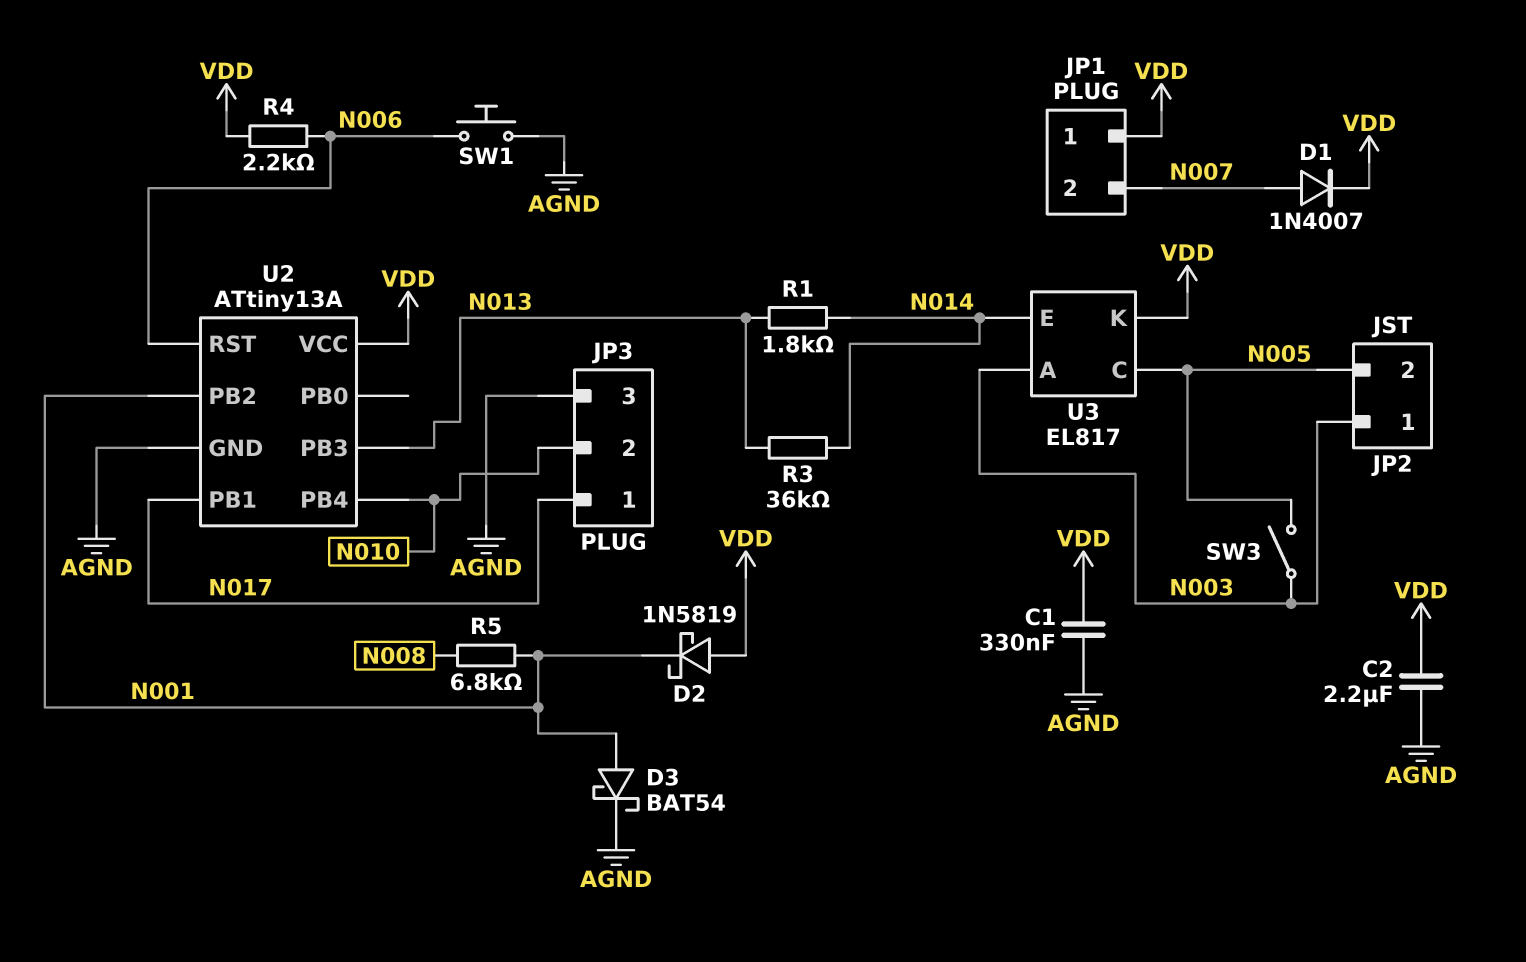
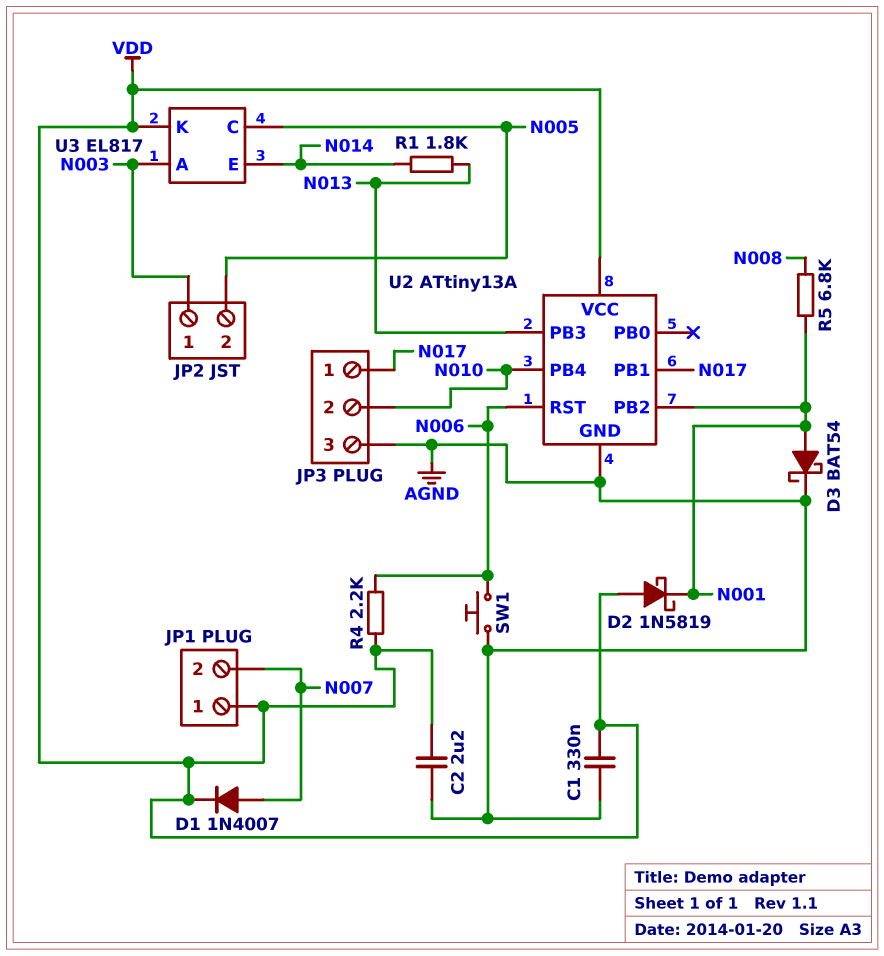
R3: 36k (N013, N014) -> none
SW3: switch (N003, N005) -> none

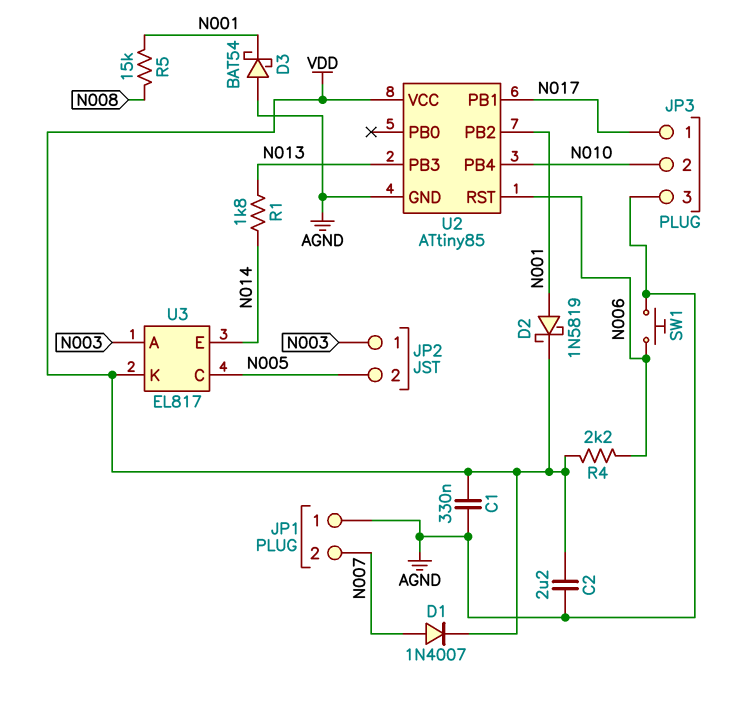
D2: schottky 1N5819 (A VDD, K N001) -> schottky 1N5819 (A N001, K VDD)
D3: schottky BAT54 (A N001, K AGND) -> schottky BAT54 (A AGND, K N001)
JP1 pin 1: VDD -> AGND
R5: 6.8k (N001, N008) -> 15k (N001, N008)
U2: ATtiny13A -> ATtiny85

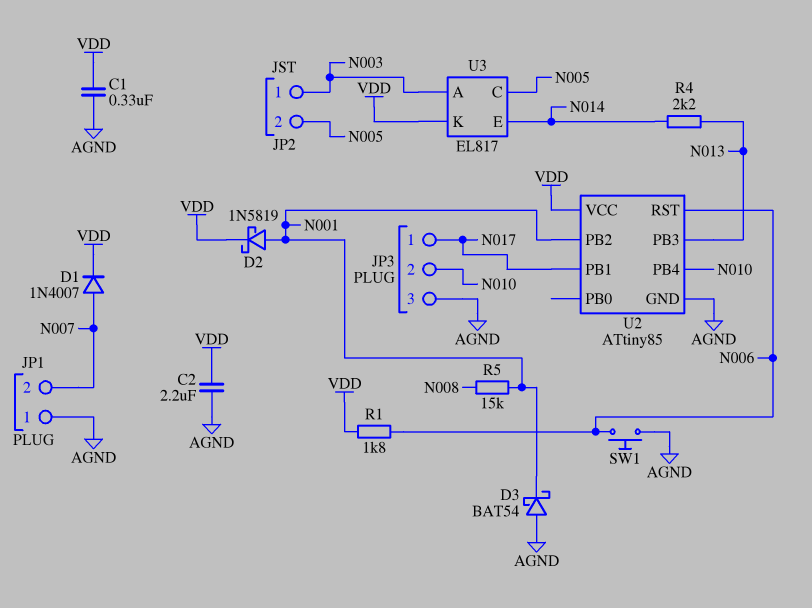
R1: 1.8k (N013, N014) -> 1.8k (N006, VDD)
R4: 2.2k (N006, VDD) -> 2.2k (N013, N014)

